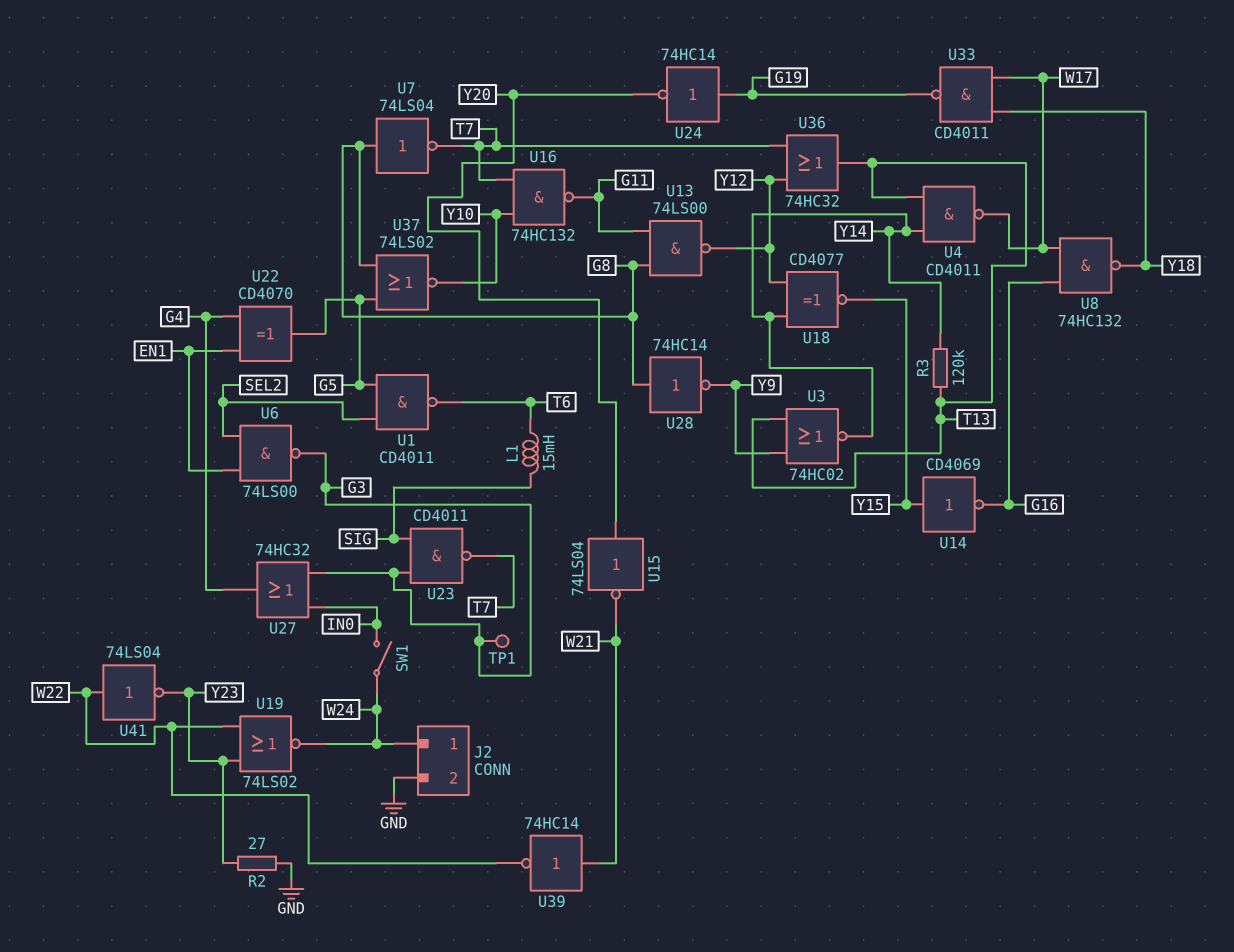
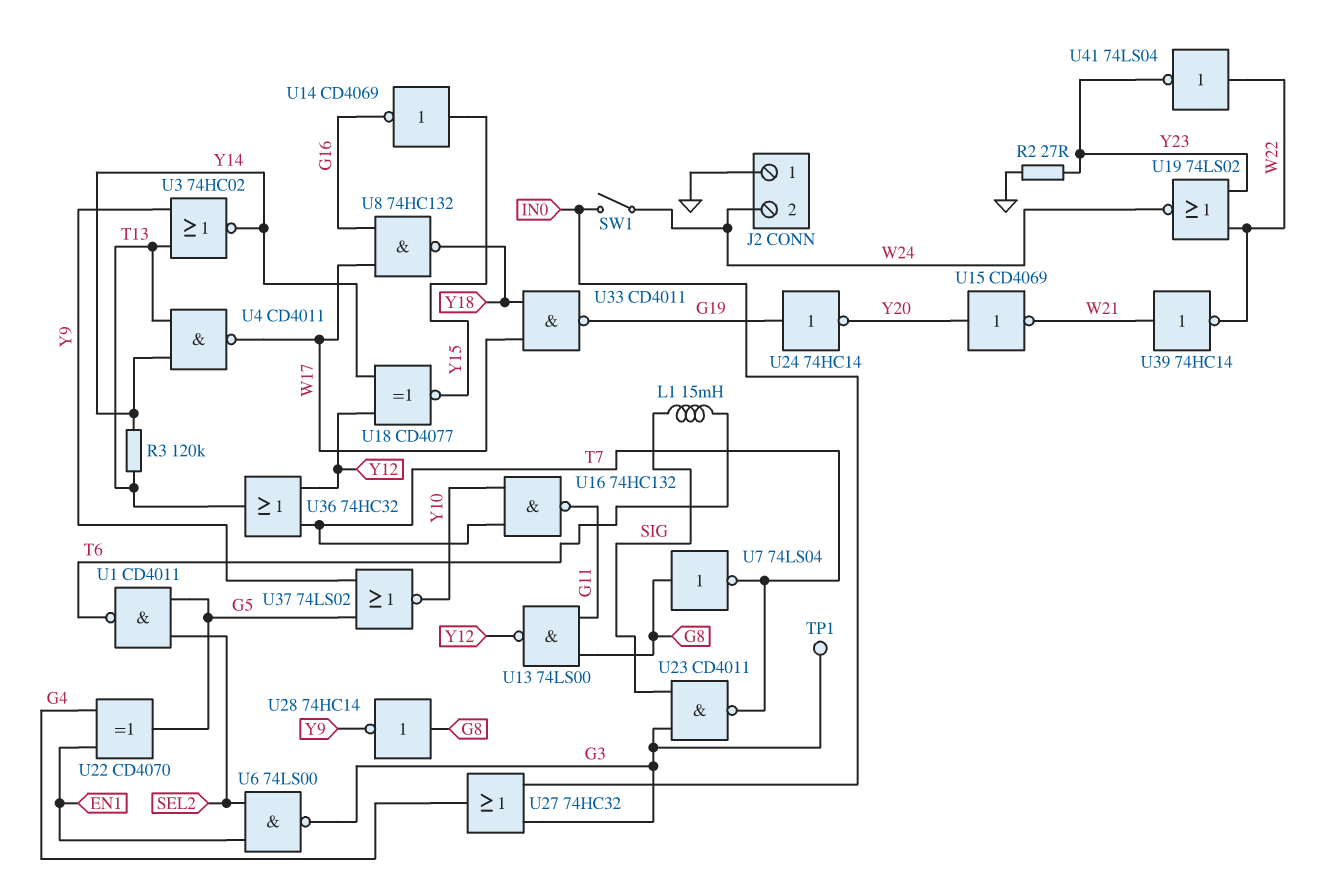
J2 pin 1: W24 -> GND
J2 pin 2: GND -> W24
U15: NOT 74LS04 (in Y20, out W21) -> NOT CD4069 (in Y20, out W21)
U37: NOR 74LS02 (in G5, in G8, out Y10) -> NOR 74LS02 (in G5, in Y9, out Y10)

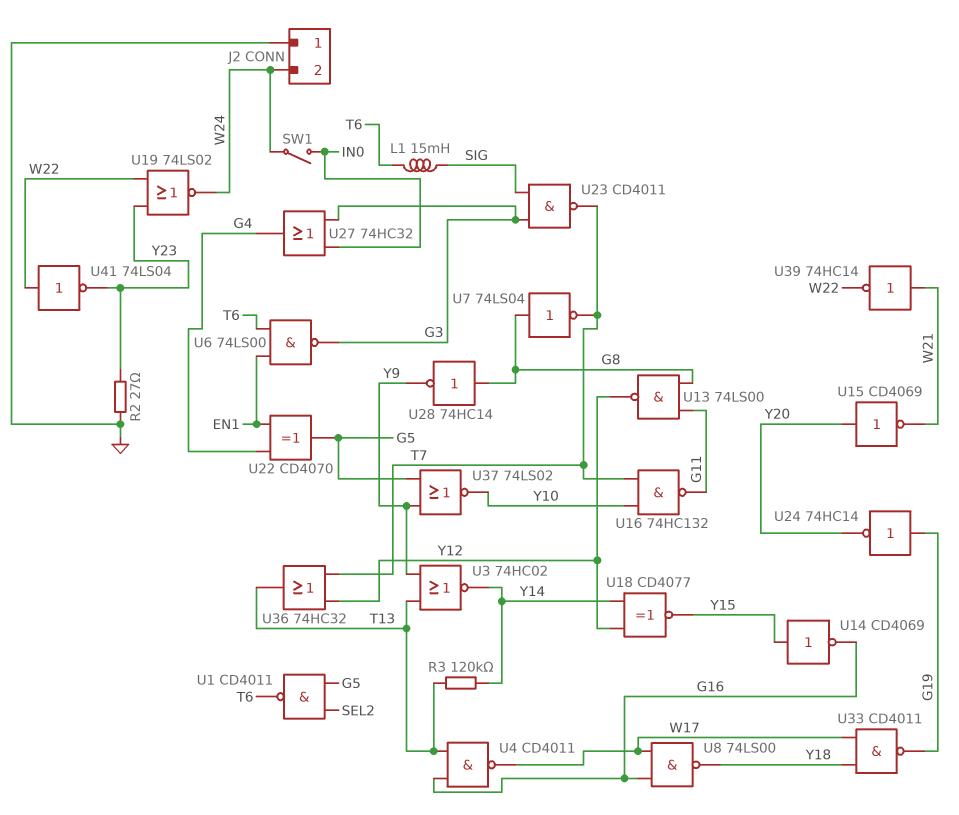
TP1: test point (G3) -> none
U4: NAND CD4011 (in T13, in Y14, out W17) -> NAND CD4011 (in G16, in T13, out W17)
U6: NAND 74LS00 (in EN1, in SEL2, out G3) -> NAND 74LS00 (in EN1, in T6, out G3)
U8: NAND 74HC132 (in G16, in W17, out Y18) -> NAND 74LS00 (in G16, in W17, out Y18)

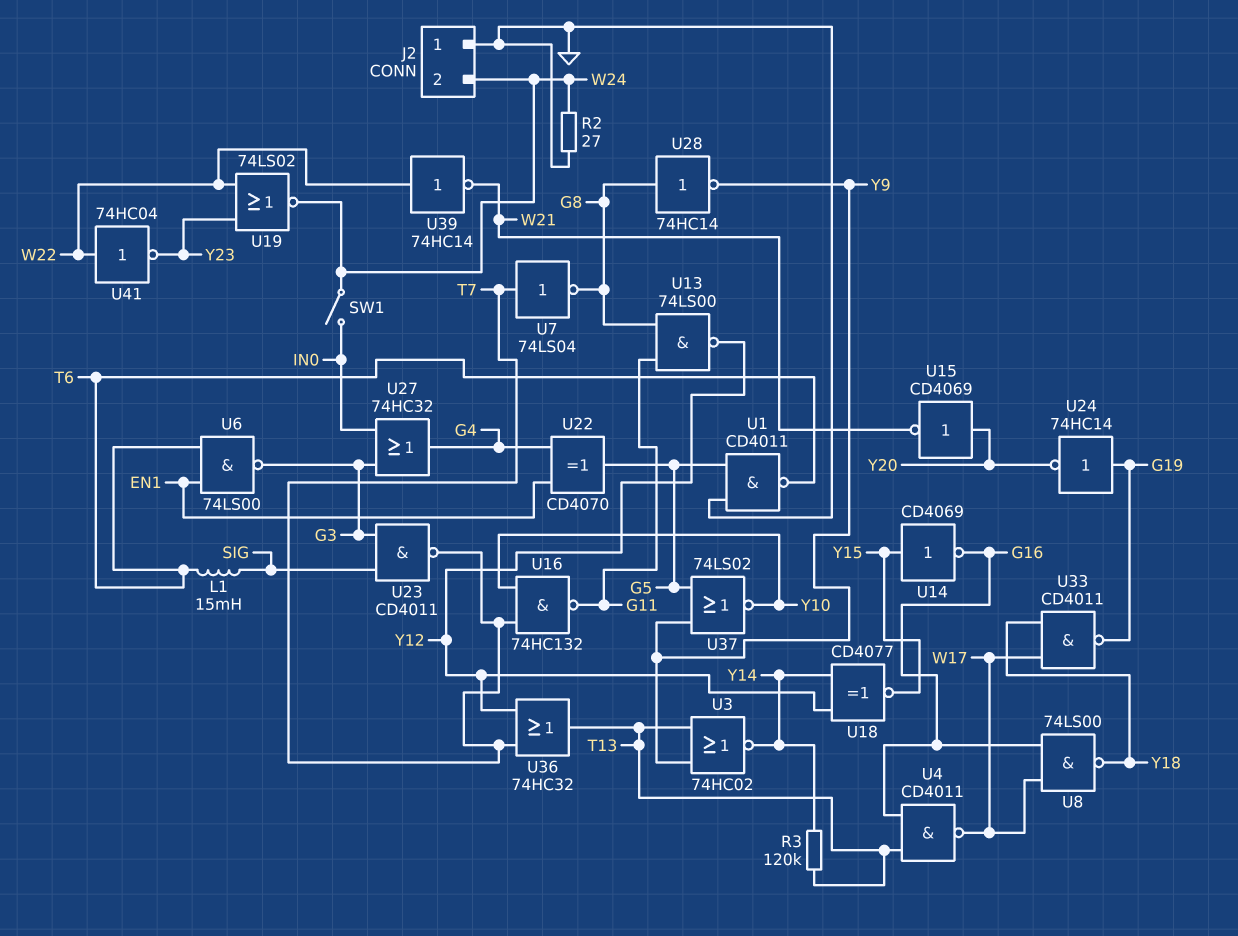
R2: 27 (GND, Y23) -> 27 (GND, W24)
U1: NAND CD4011 (in G5, in SEL2, out T6) -> NAND CD4011 (in G5, in GND, out T6)
U7: NOT 74LS04 (in G8, out T7) -> NOT 74LS04 (in T7, out G8)
U39: NOT 74HC14 (in W21, out W22) -> NOT 74HC14 (in W22, out W21)
U41: NOT 74LS04 (in W22, out Y23) -> NOT 74HC04 (in W22, out Y23)

